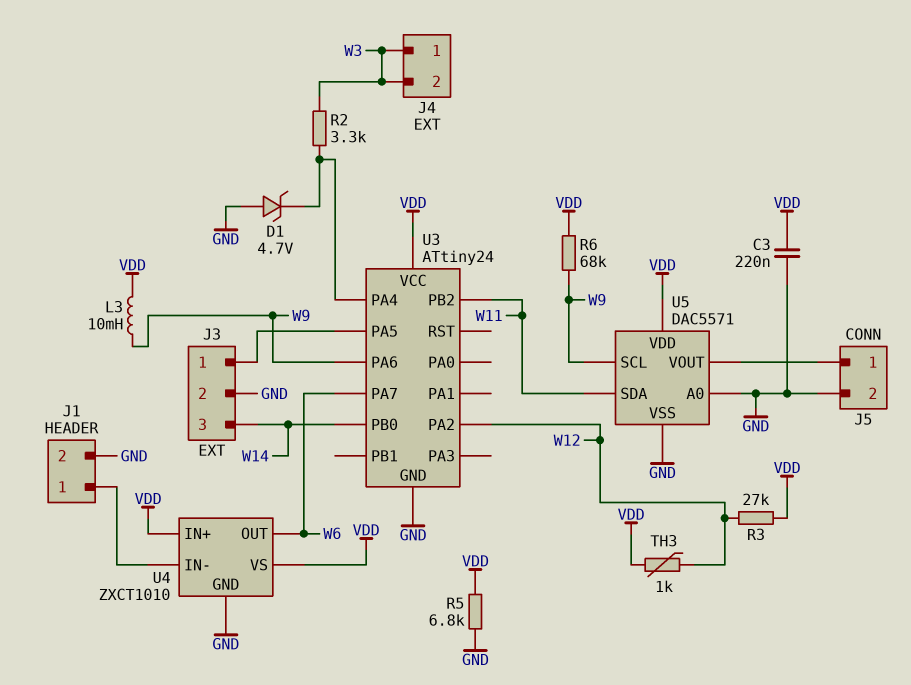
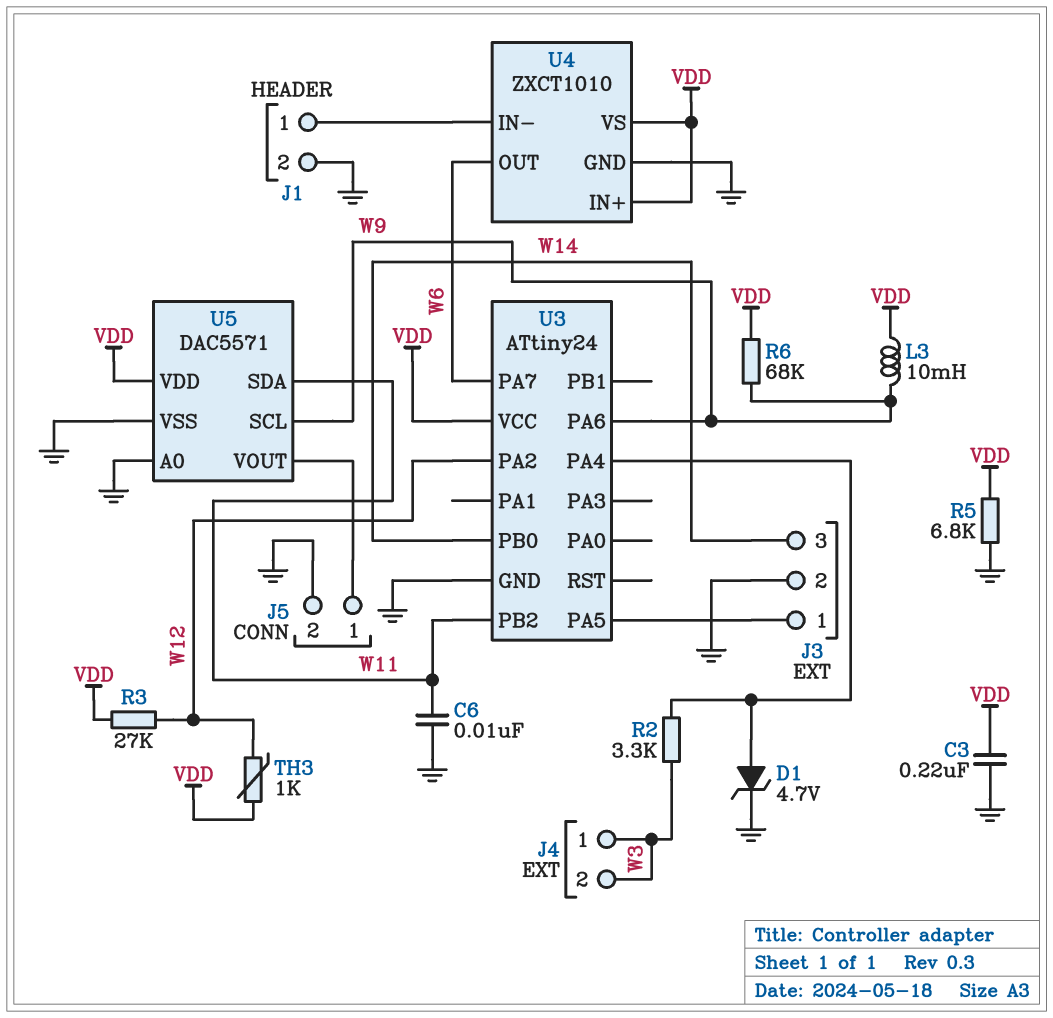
C6: none -> 10nF (GND, W11)
D1: zener 4.7V (A GND, K U3/PA4) -> zener 4.7V (A U3/PA4, K GND)

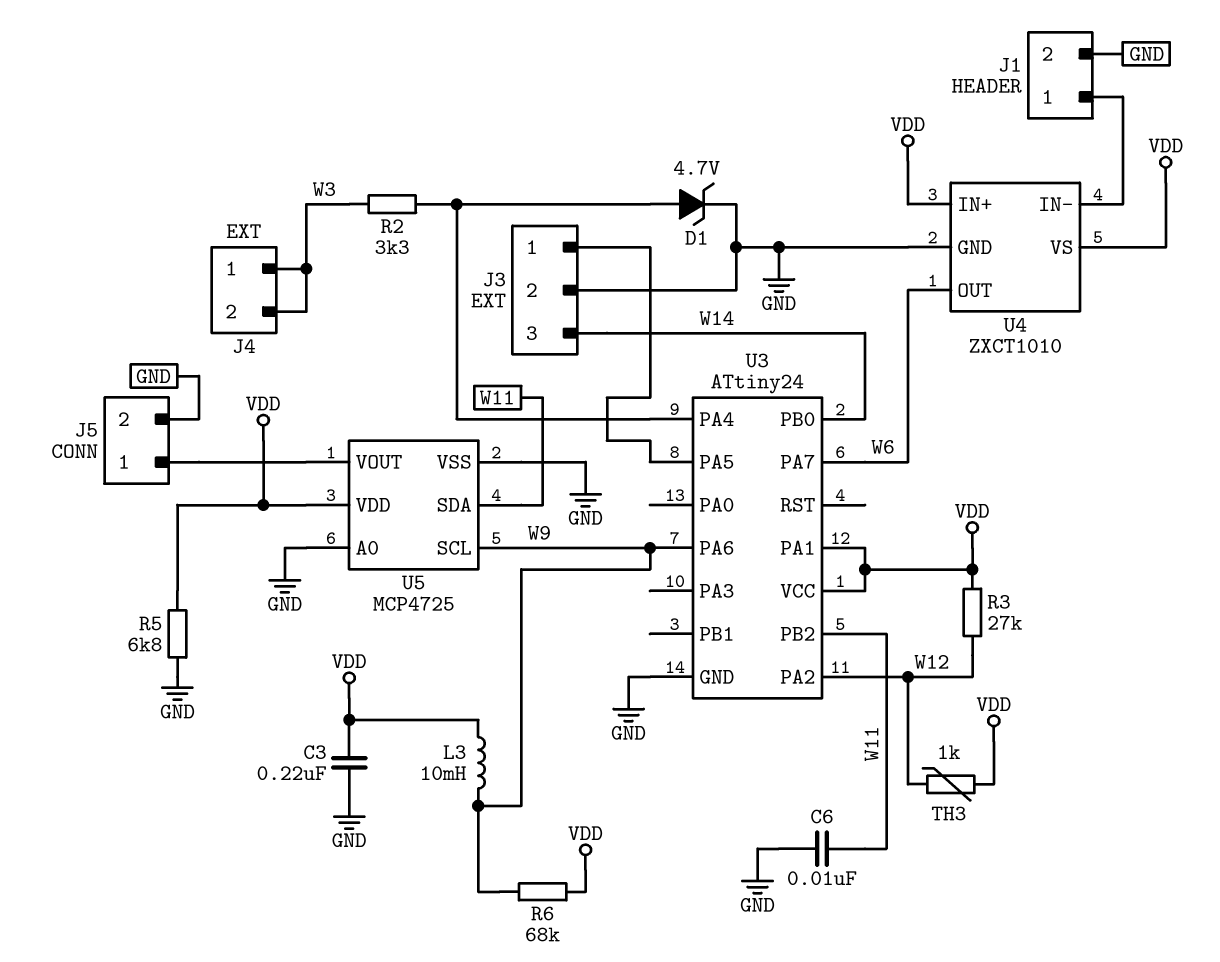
U3 pin PA1: none -> VDD
U5: DAC5571 -> MCP4725

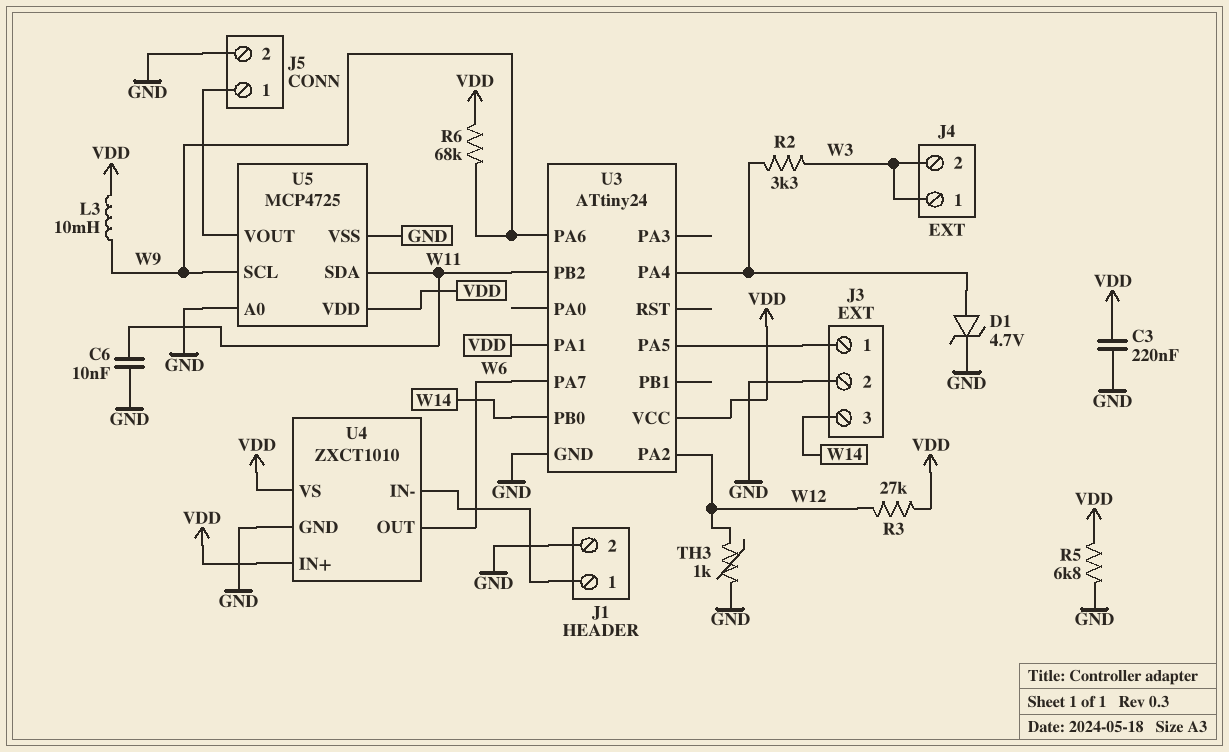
TH3: 1k (VDD, W12) -> 1k (GND, W12)

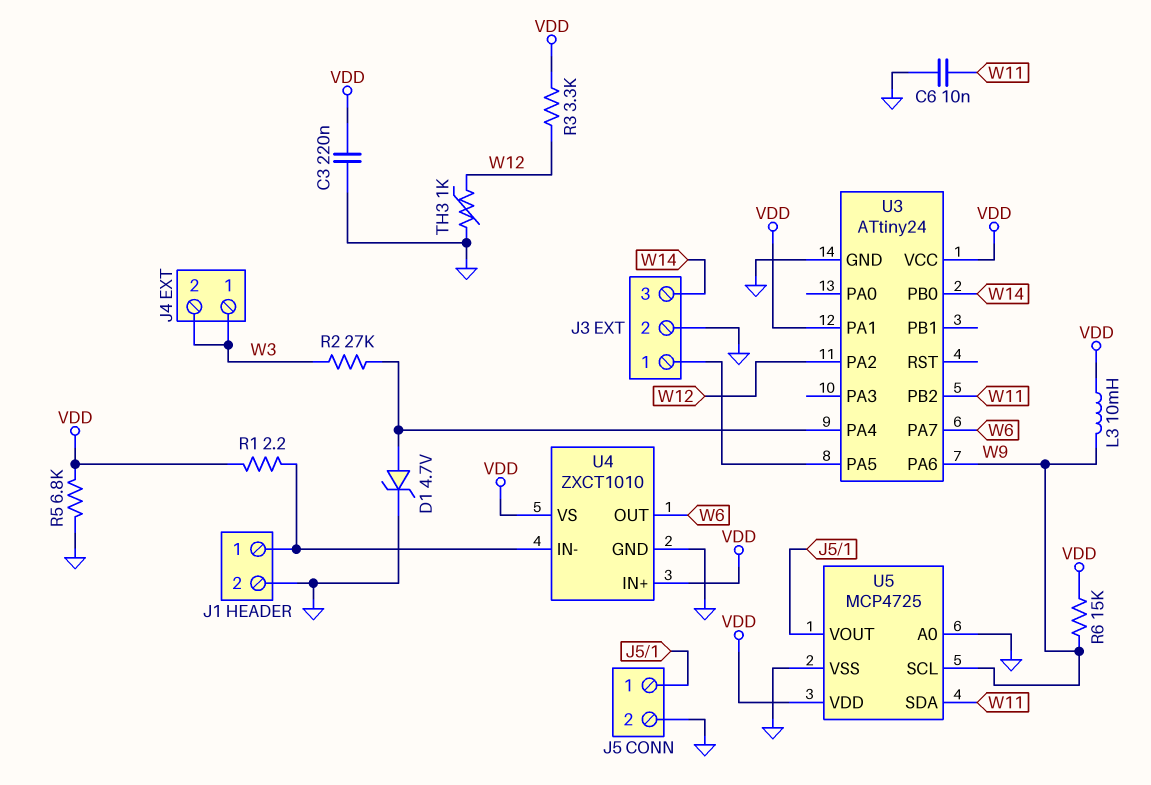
R1: none -> 2.2 (J1/1, VDD)
R2: 3.3k (U3/PA4, W3) -> 27k (U3/PA4, W3)
R3: 27k (VDD, W12) -> 3.3k (VDD, W12)
R6: 68k (VDD, W9) -> 15k (VDD, W9)

